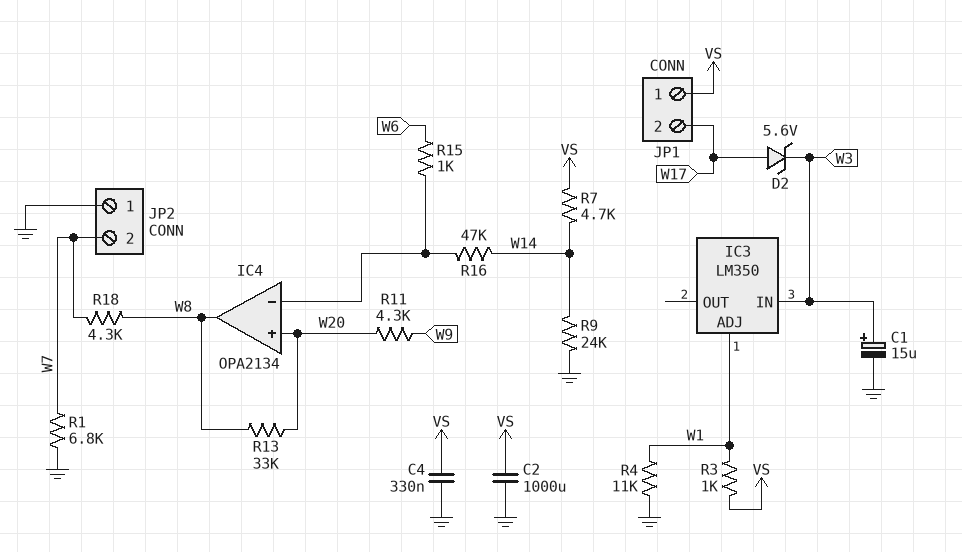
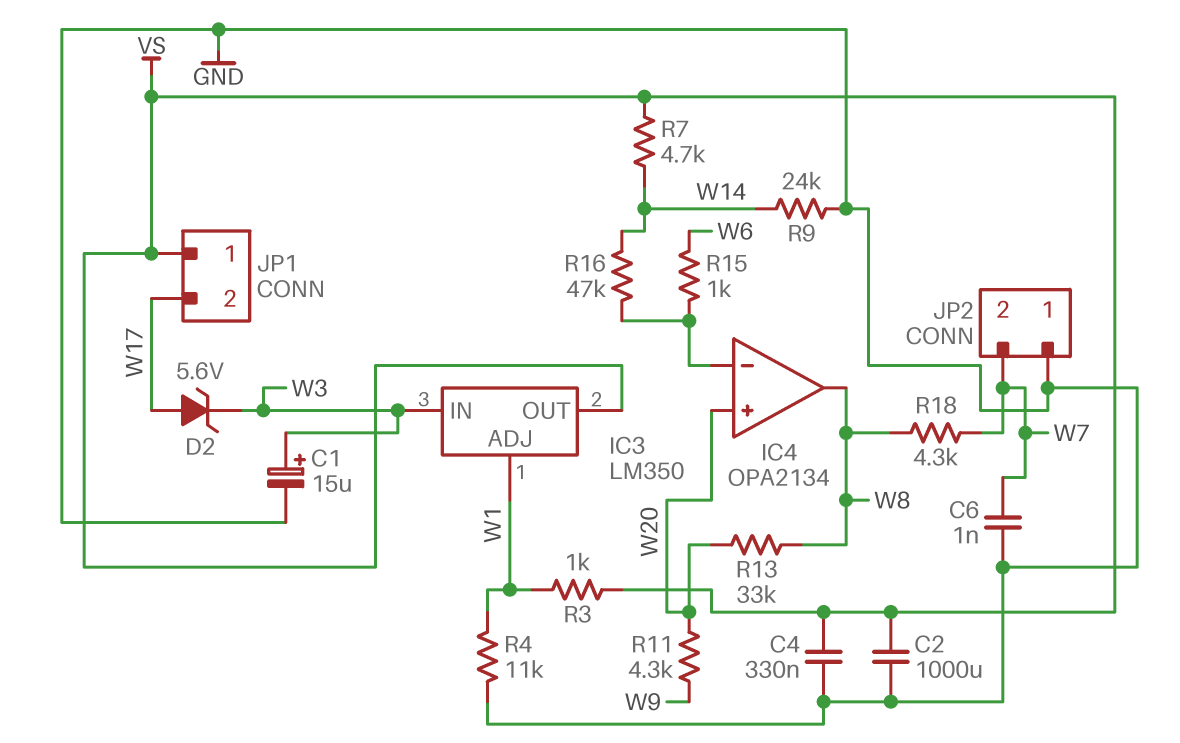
C6: none -> 1nF (GND, W7)
IC3 pin OUT: none -> VS
R1: 6.8k (GND, W7) -> none

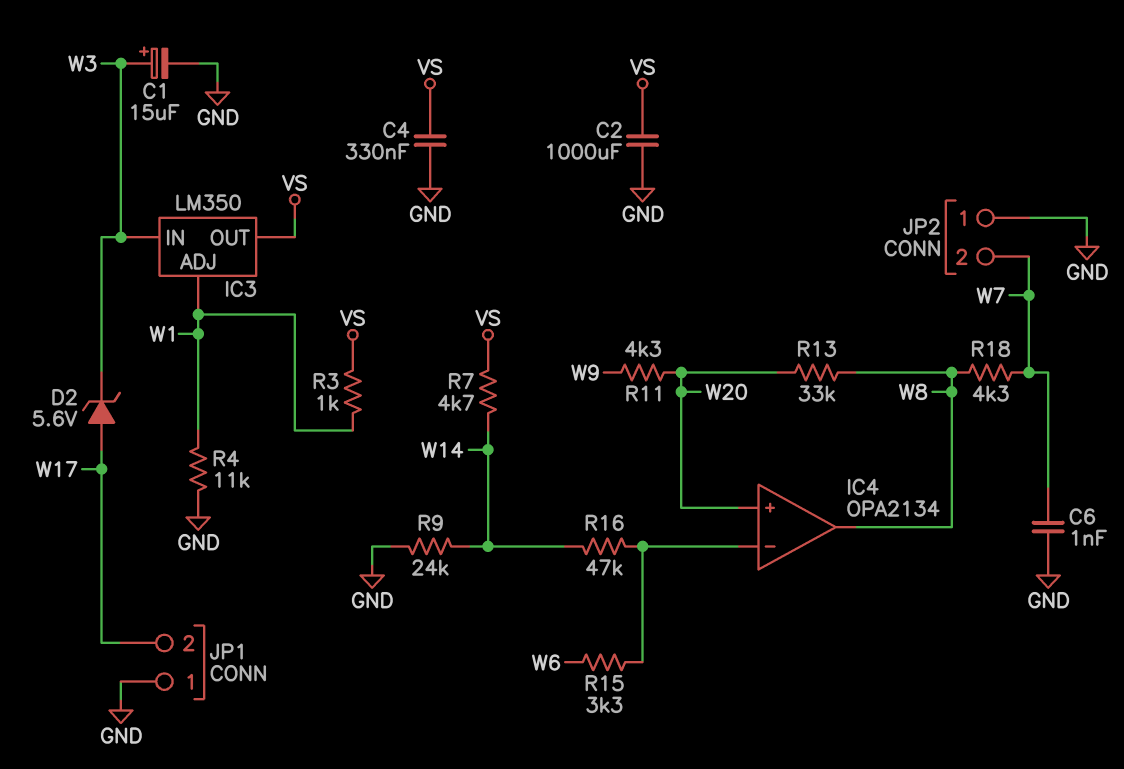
JP1 pin 1: VS -> GND
R15: 1k (IC4/in-, W6) -> 3.3k (IC4/in-, W6)

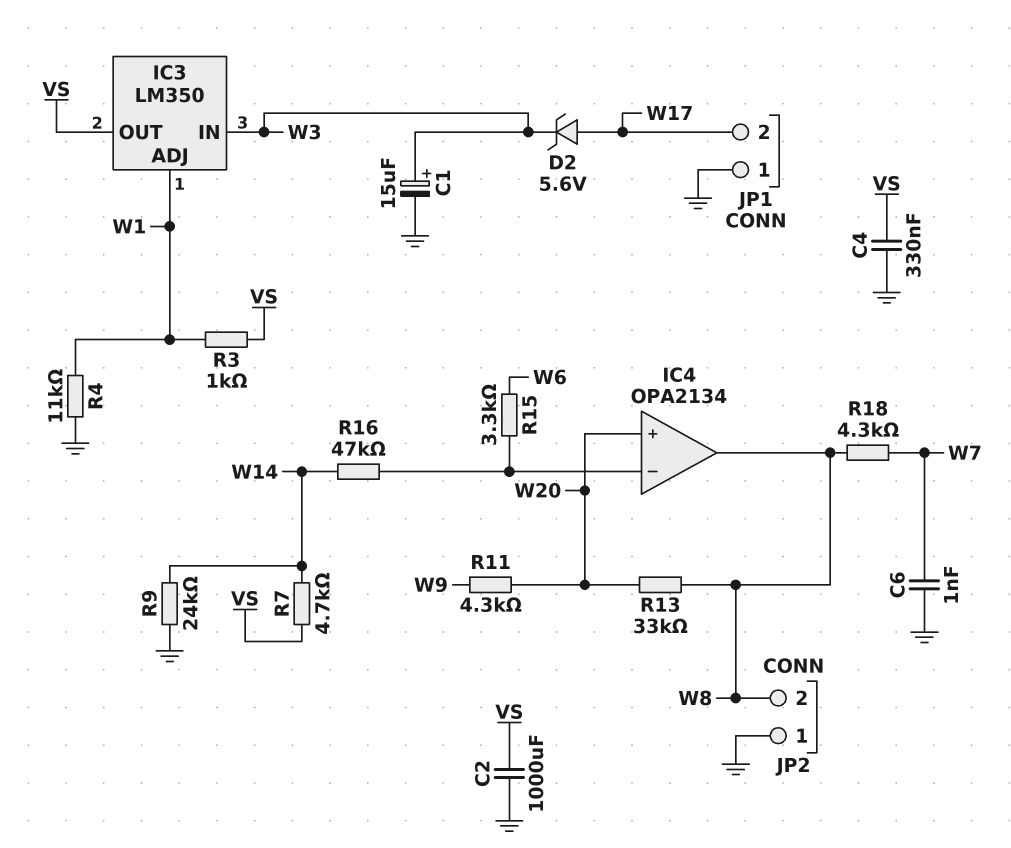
JP2 pin 2: W7 -> W8

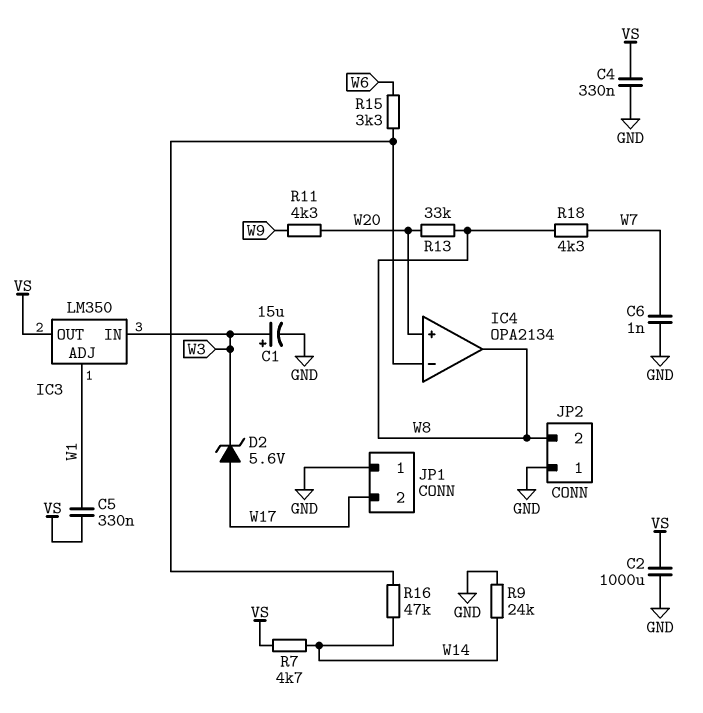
C5: none -> 330nF (VS, W1)
R3: 1k (VS, W1) -> none
R4: 11k (GND, W1) -> none

